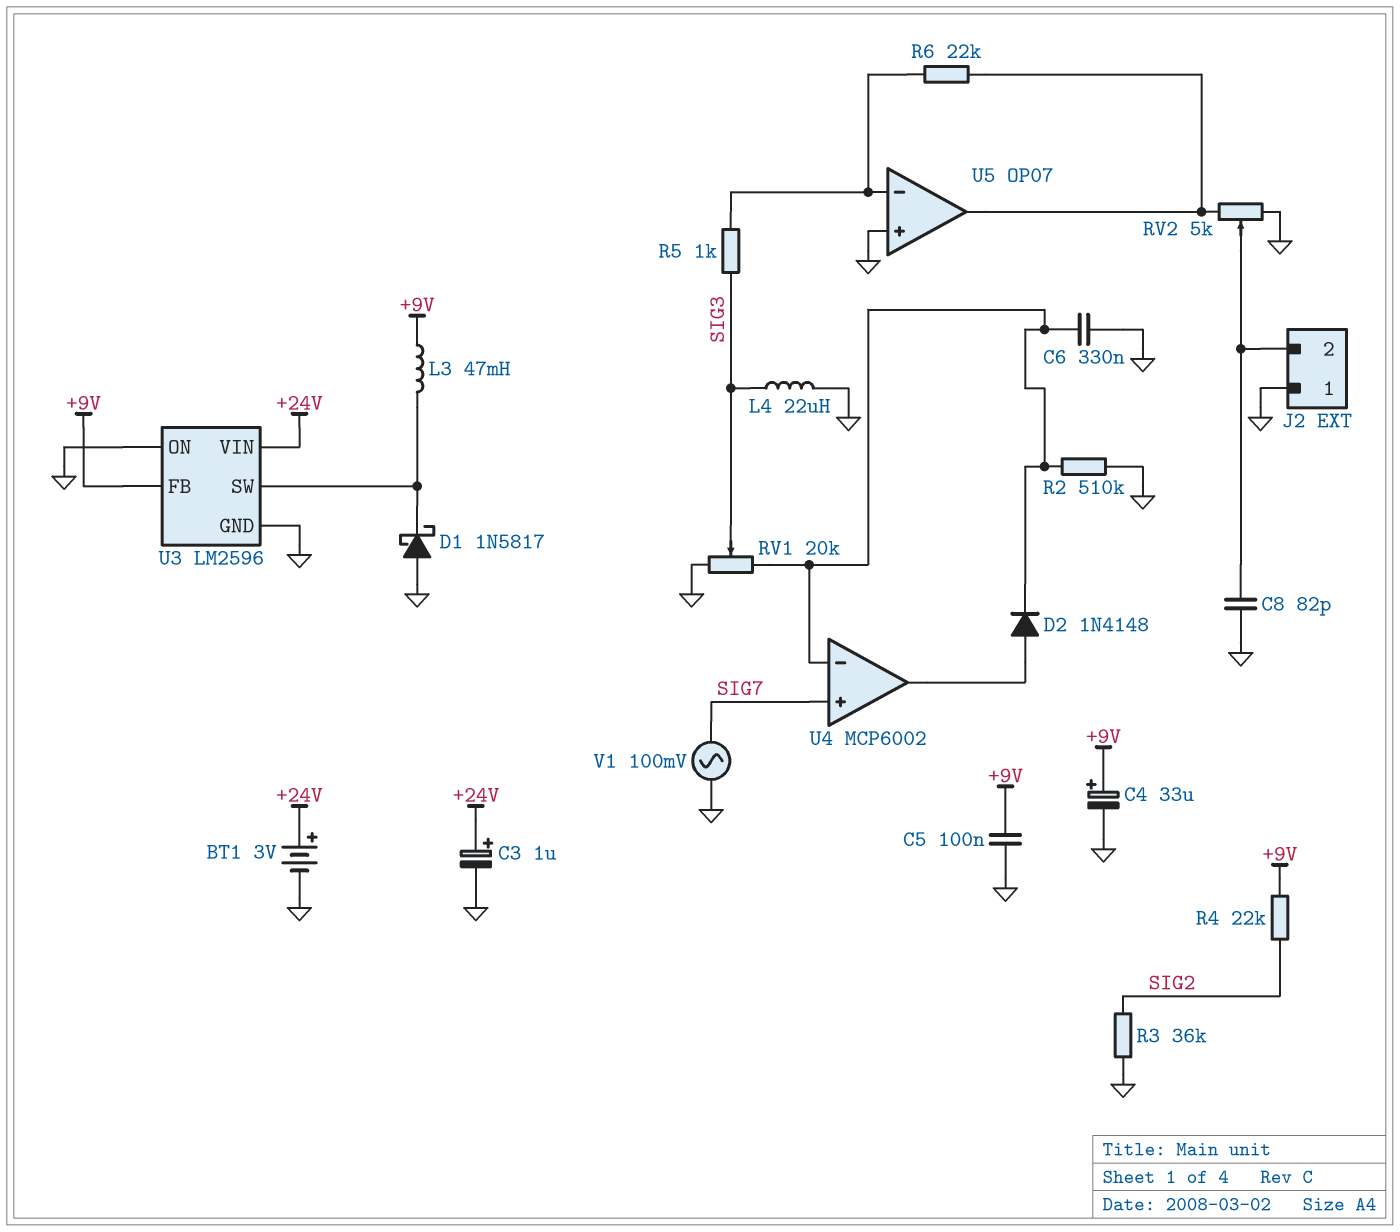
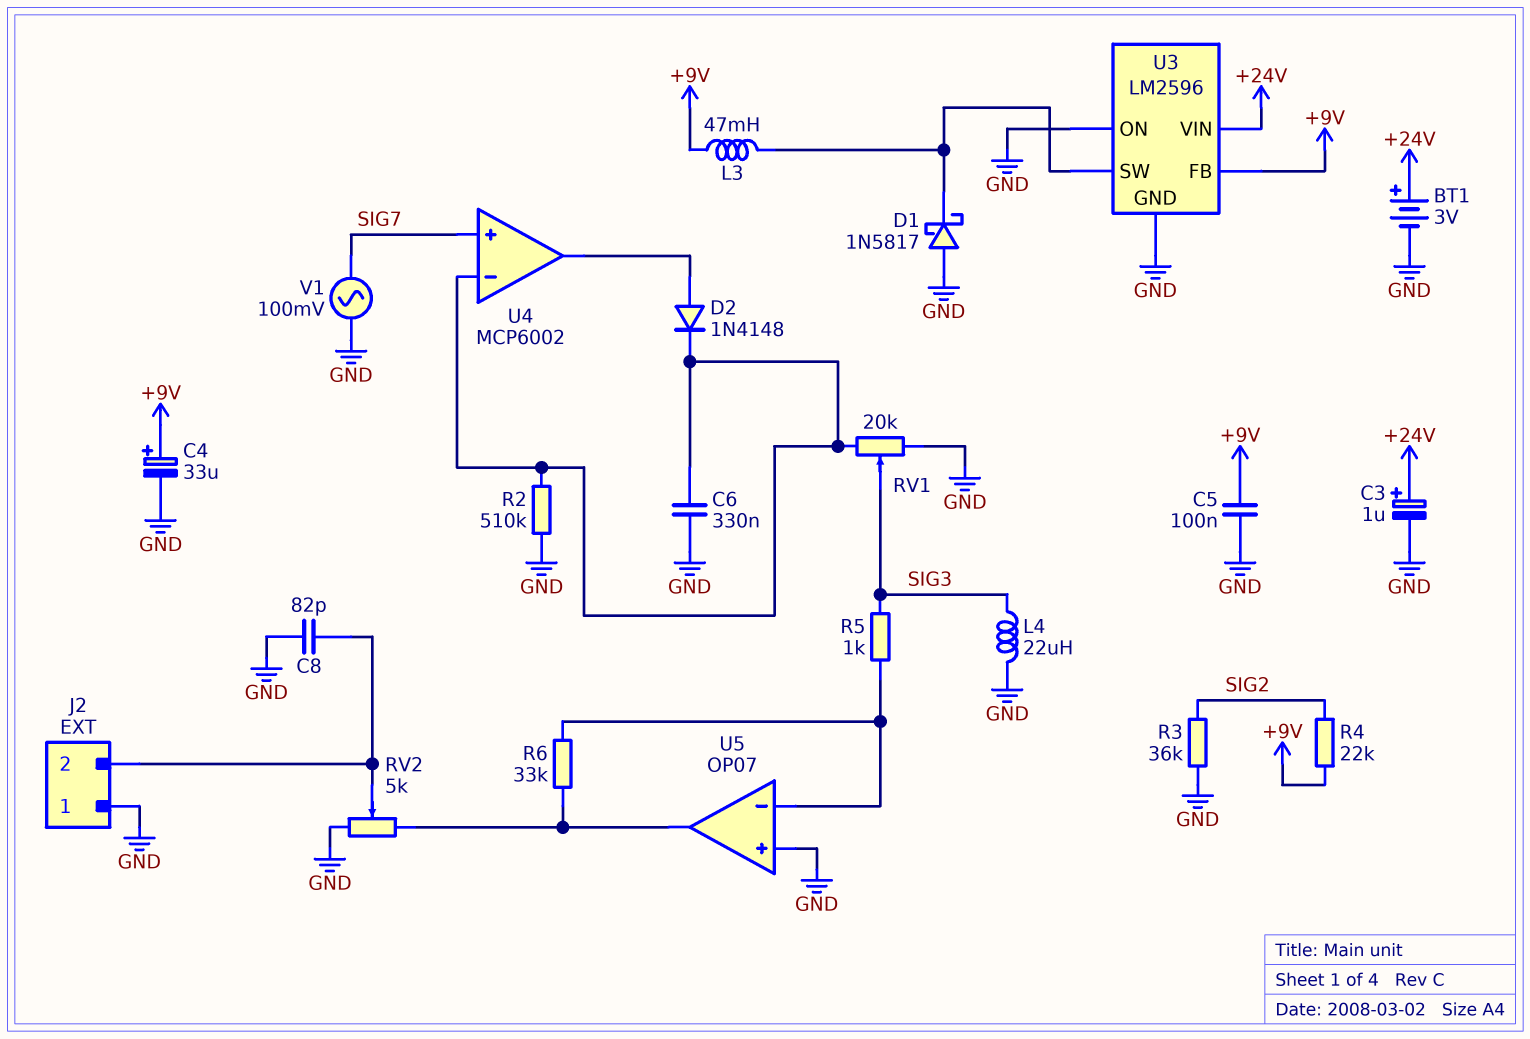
R6: 22k (U5/in-, U5/out) -> 33k (U5/in-, U5/out)

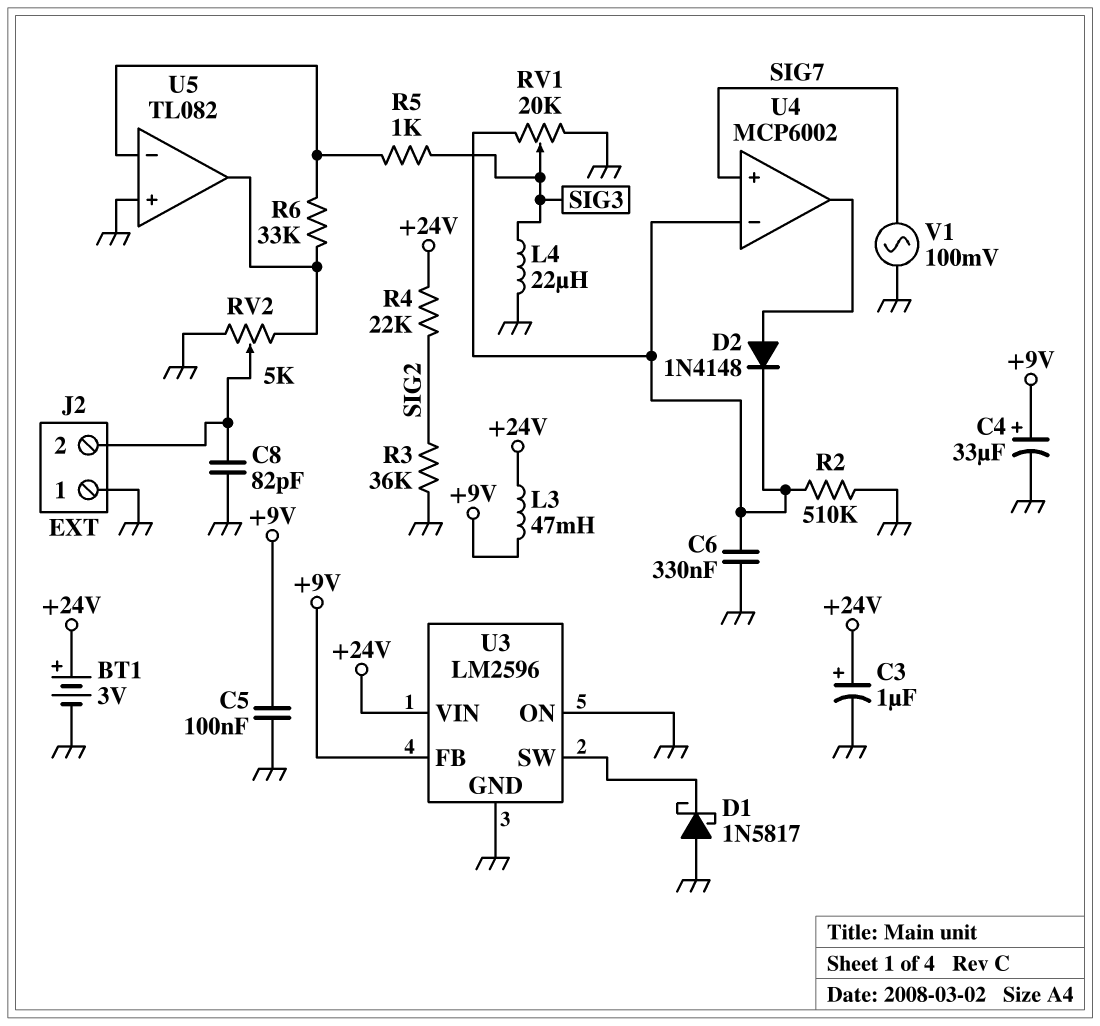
L3: 47mH (+9V, U3/SW) -> 47mH (+9V, +24V)
R4: 22k (+9V, SIG2) -> 22k (+24V, SIG2)
U5: OP07 -> TL082

